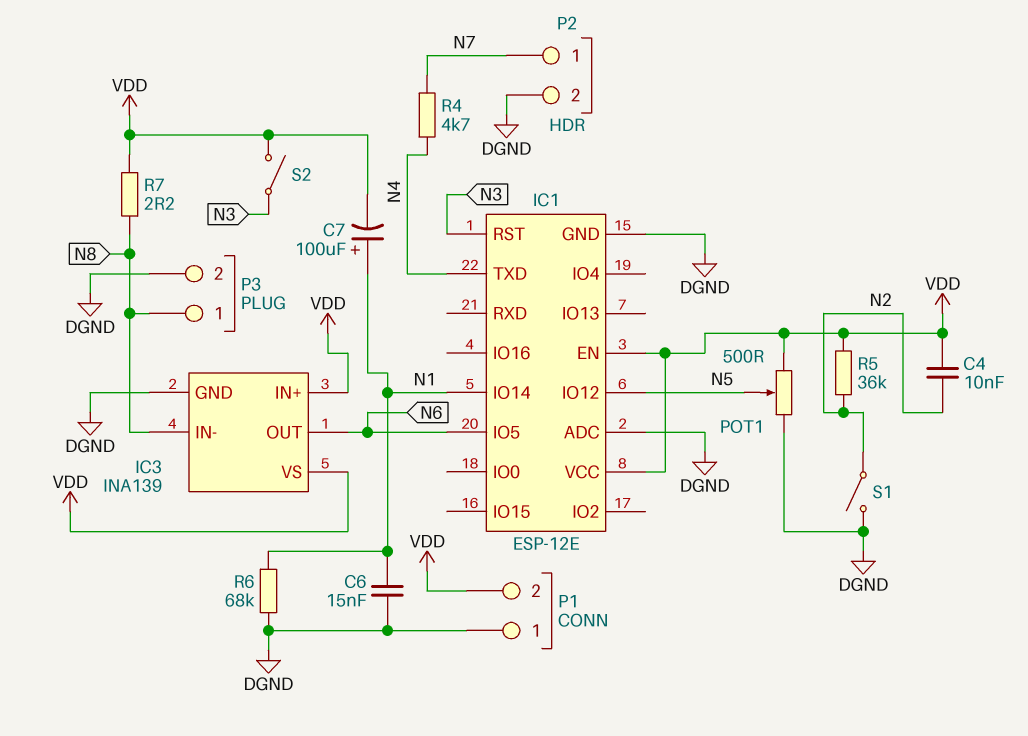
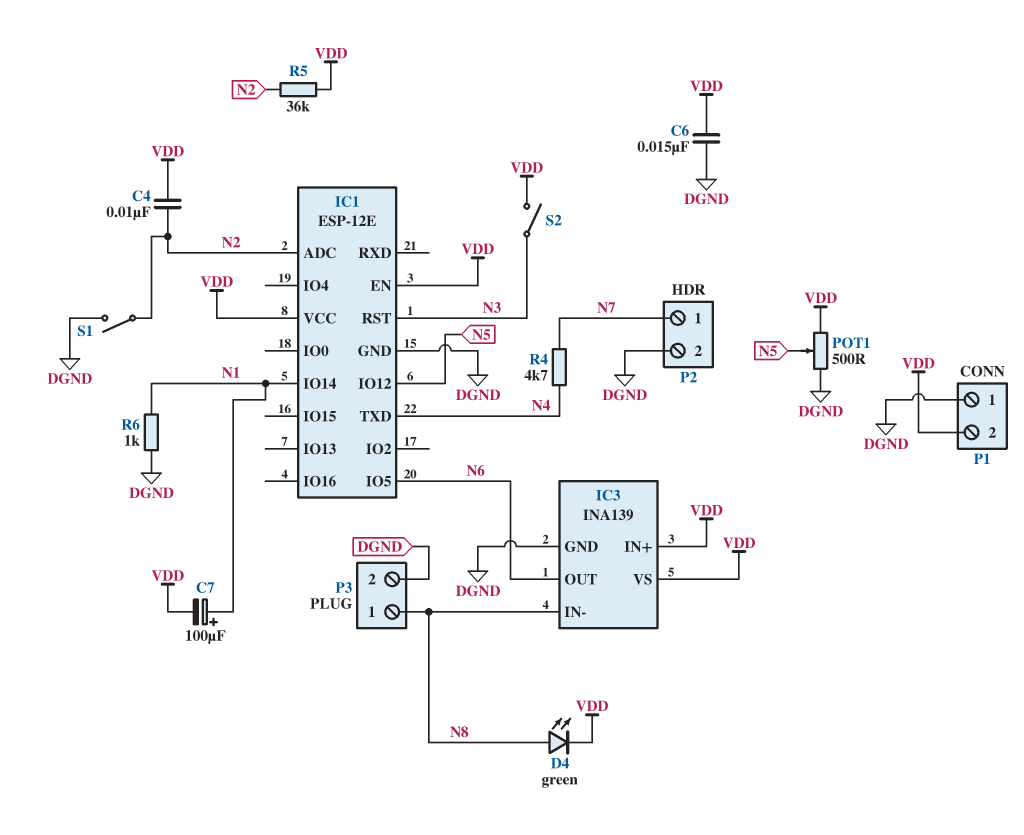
C6: 15nF (DGND, N1) -> 15nF (DGND, VDD)
D4: none -> LED green (A N8, K VDD)
IC1 pin ADC: DGND -> N2
R6: 68k (DGND, N1) -> 1k (DGND, N1)
R7: 2.2 (N8, VDD) -> none

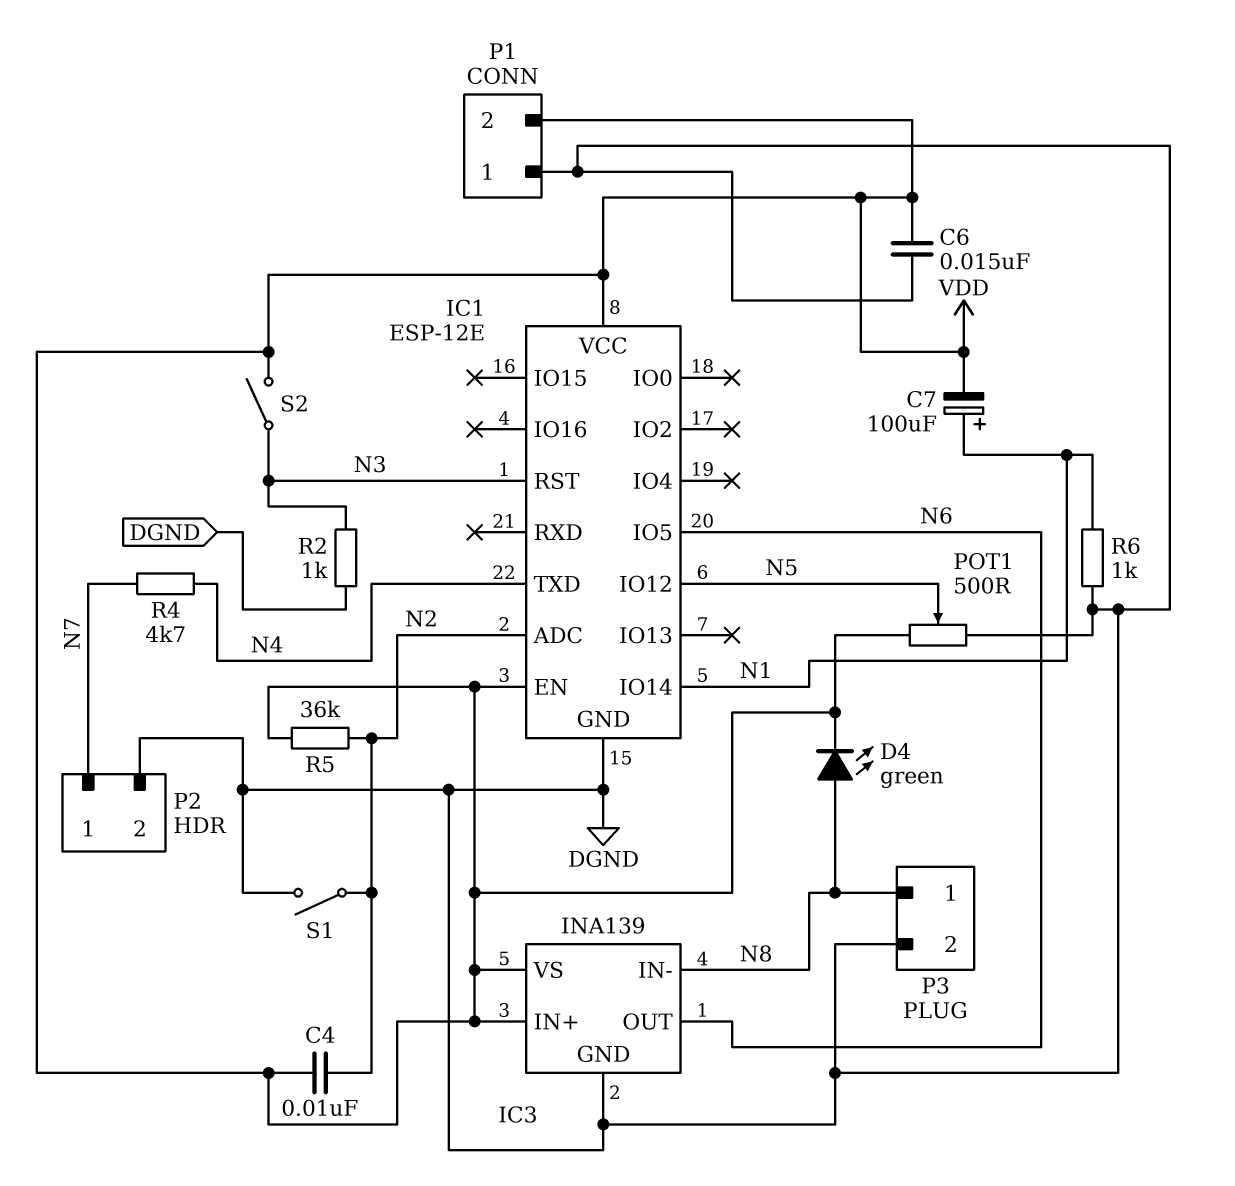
R2: none -> 1k (DGND, N3)

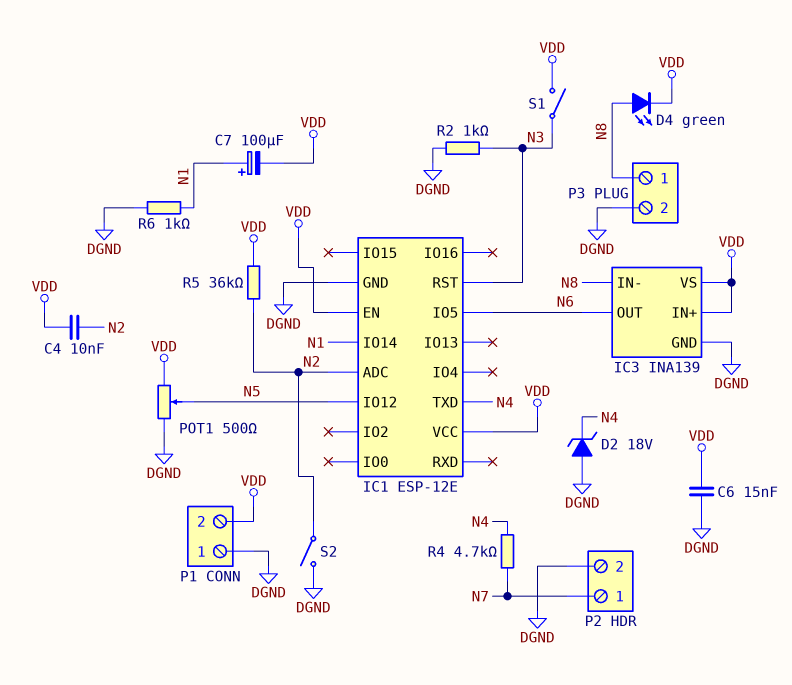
D2: none -> zener 18V (A DGND, K N4)
S1: switch (DGND, N2) -> switch (N3, VDD)
S2: switch (N3, VDD) -> switch (DGND, N2)

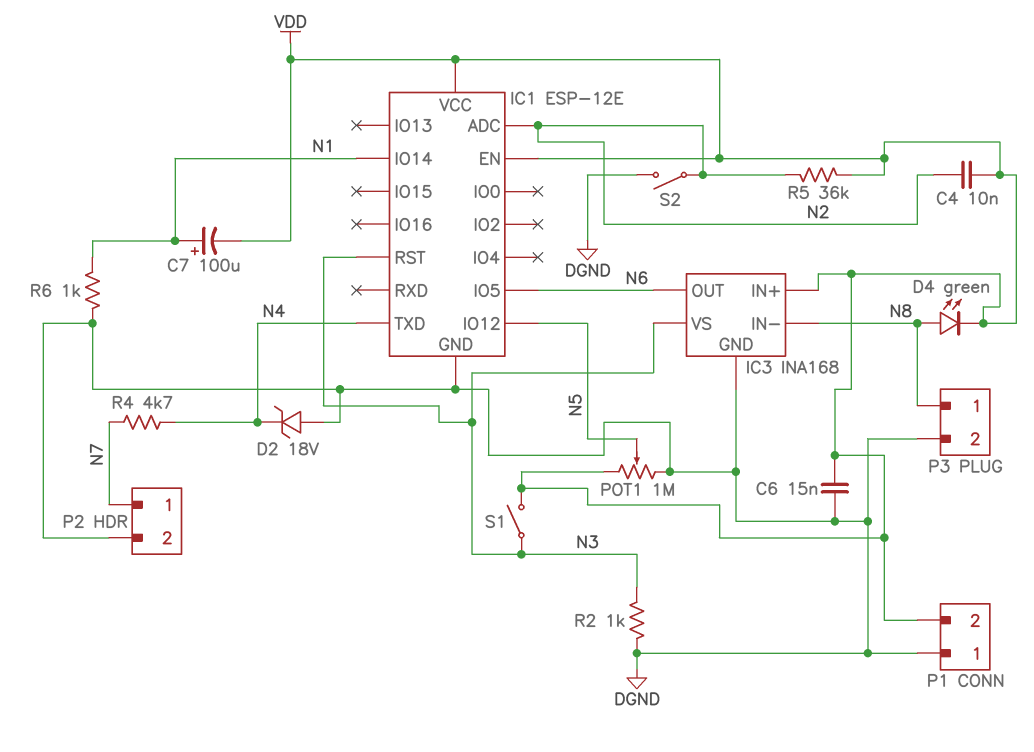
IC3: INA139 -> INA168
IC3 pin VS: VDD -> N3
POT1: 500 (DGND, VDD, wiper N5) -> 1M (DGND, VDD, wiper N5)

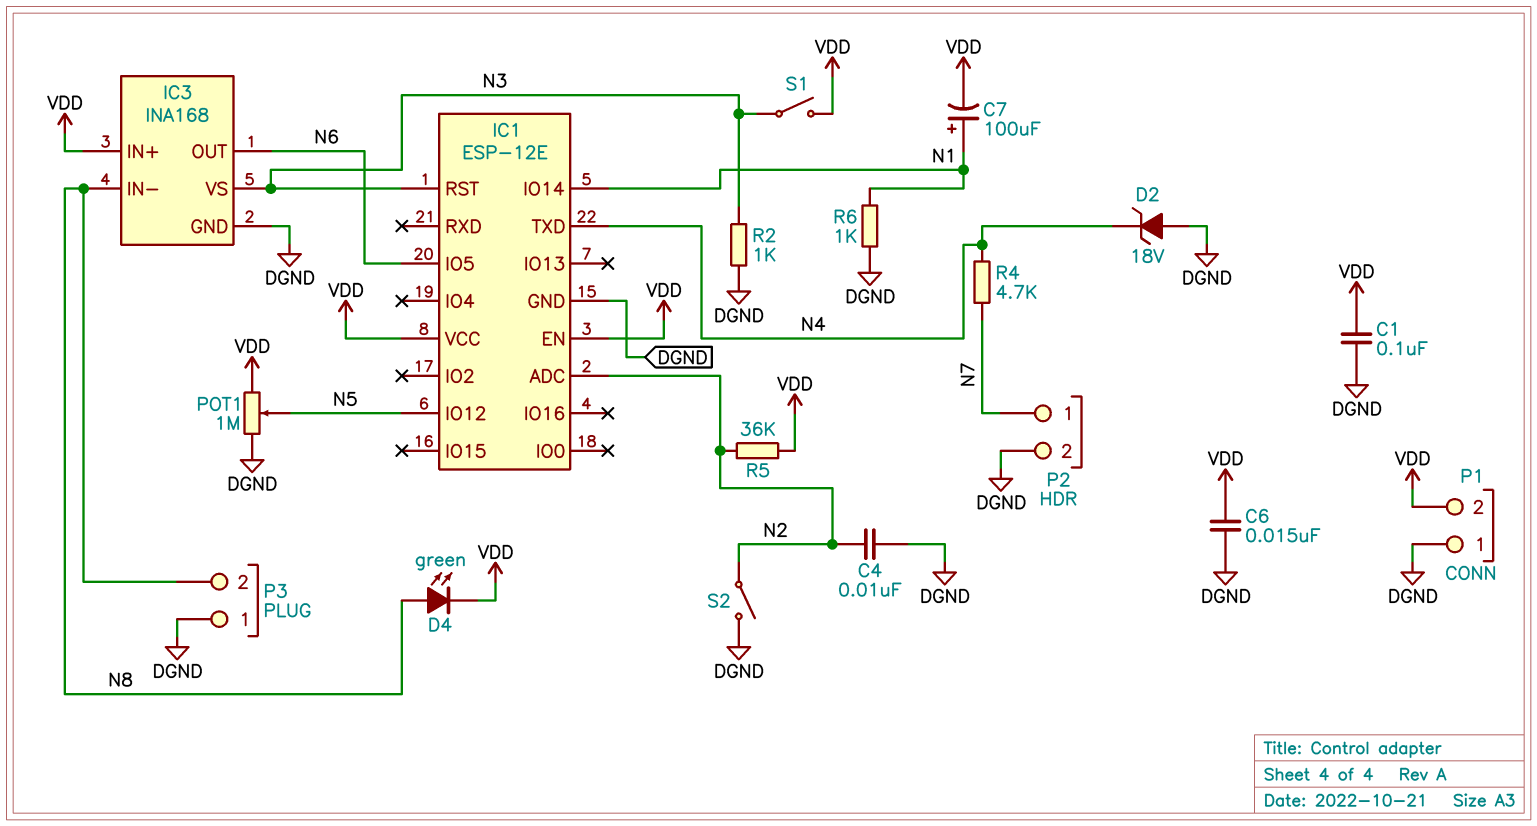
C1: none -> 100nF (DGND, VDD)
C4: 10nF (N2, VDD) -> 10nF (DGND, N2)
P3 pin 1: N8 -> DGND
P3 pin 2: DGND -> N8

